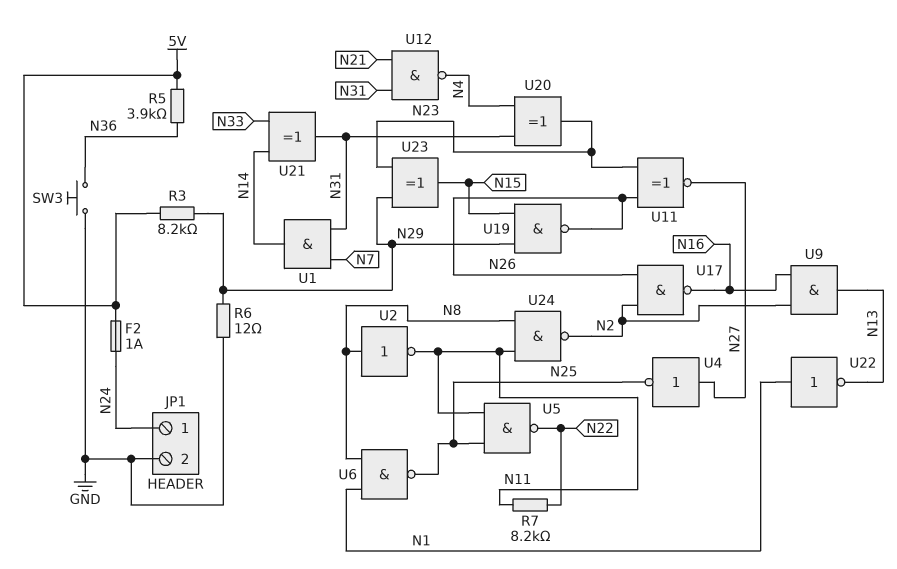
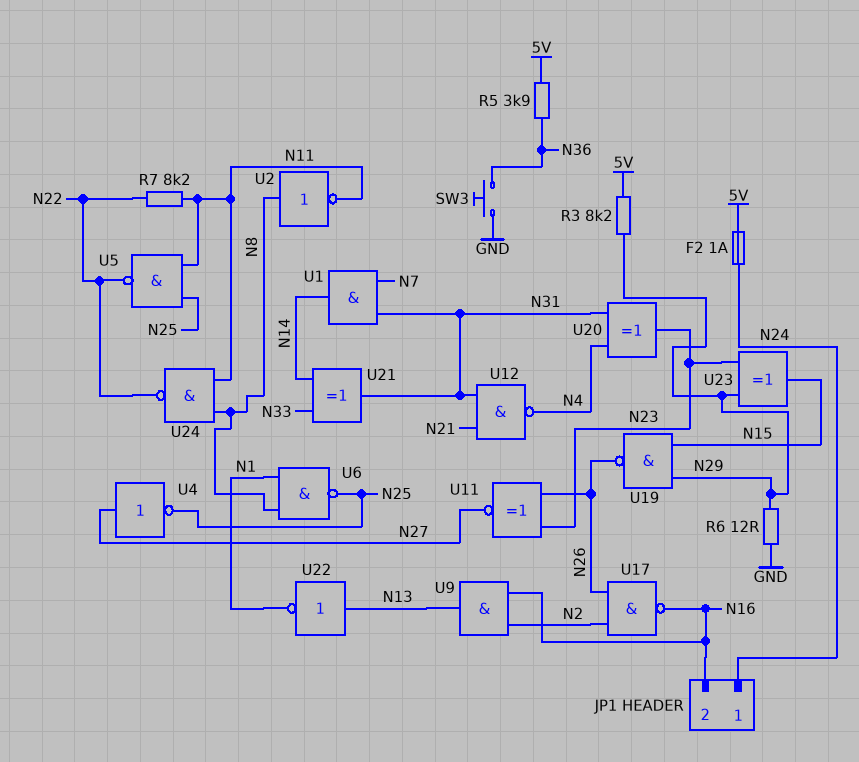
JP1 pin 2: GND -> N16
U22: NOT (in N1, out N13) -> NOT (in N13, out N1)
U24: NAND (in N8, in N11, out N2) -> NAND (in N8, in N11, out N22)

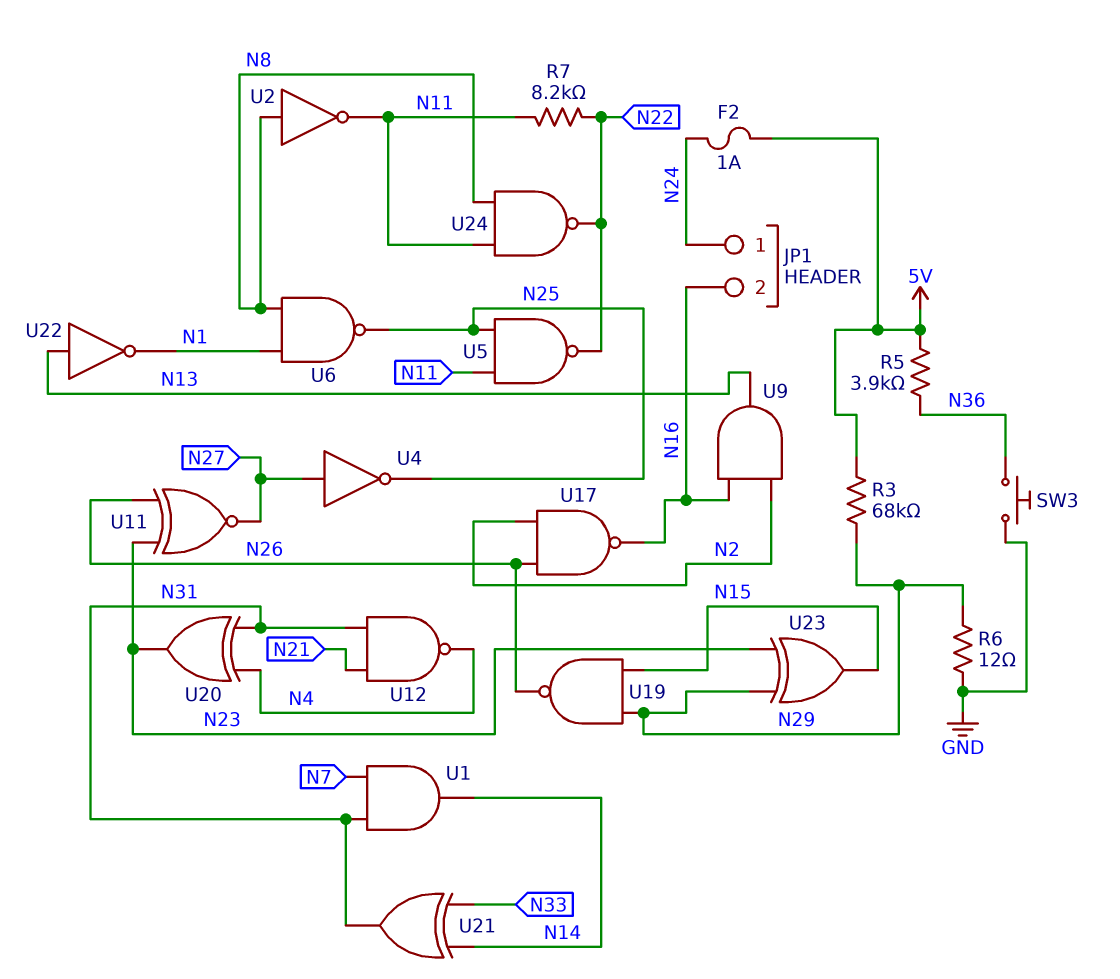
R3: 8.2k (5V, N29) -> 68k (5V, N29)

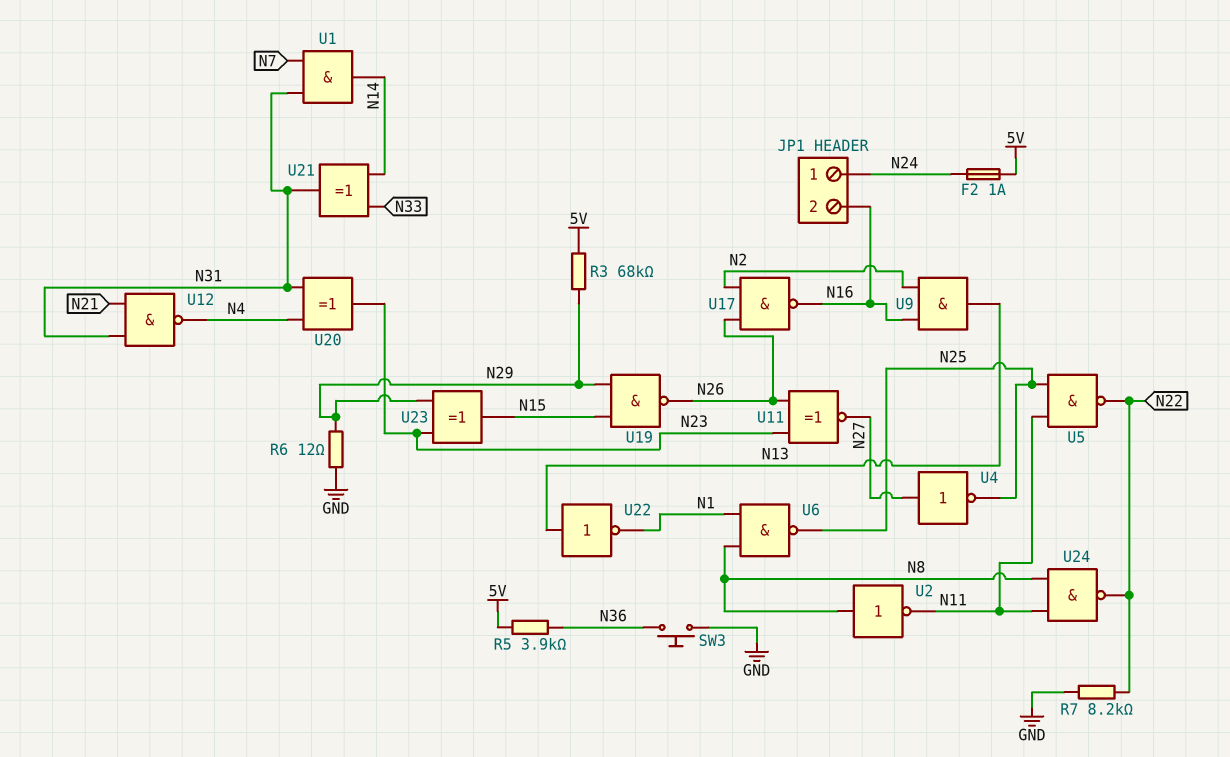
R7: 8.2k (N11, N22) -> 8.2k (GND, N22)

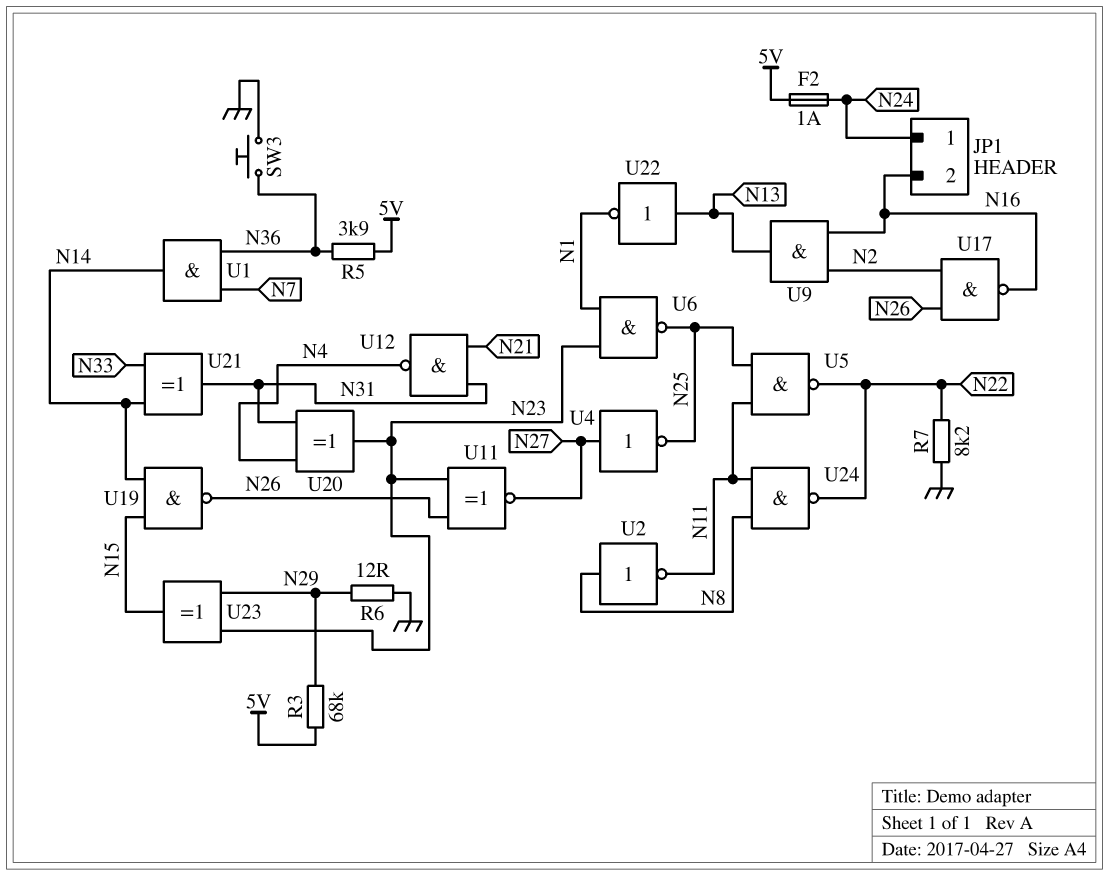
U1: AND (in N7, in N31, out N14) -> AND (in N7, in N36, out N14)
U6: NAND (in N1, in N8, out N25) -> NAND (in N1, in N23, out N25)
U19: NAND (in N15, in N29, out N26) -> NAND (in N14, in N15, out N26)

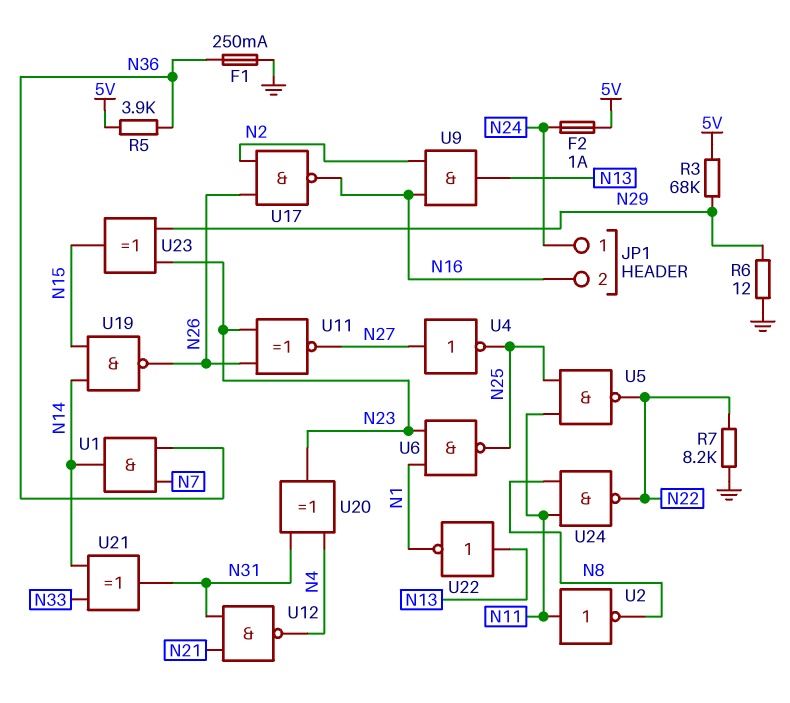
F1: none -> 250mA (GND, N36)
SW3: button (GND, N36) -> none
U2: NOT (in N8, out N11) -> NOT (in N11, out N8)

